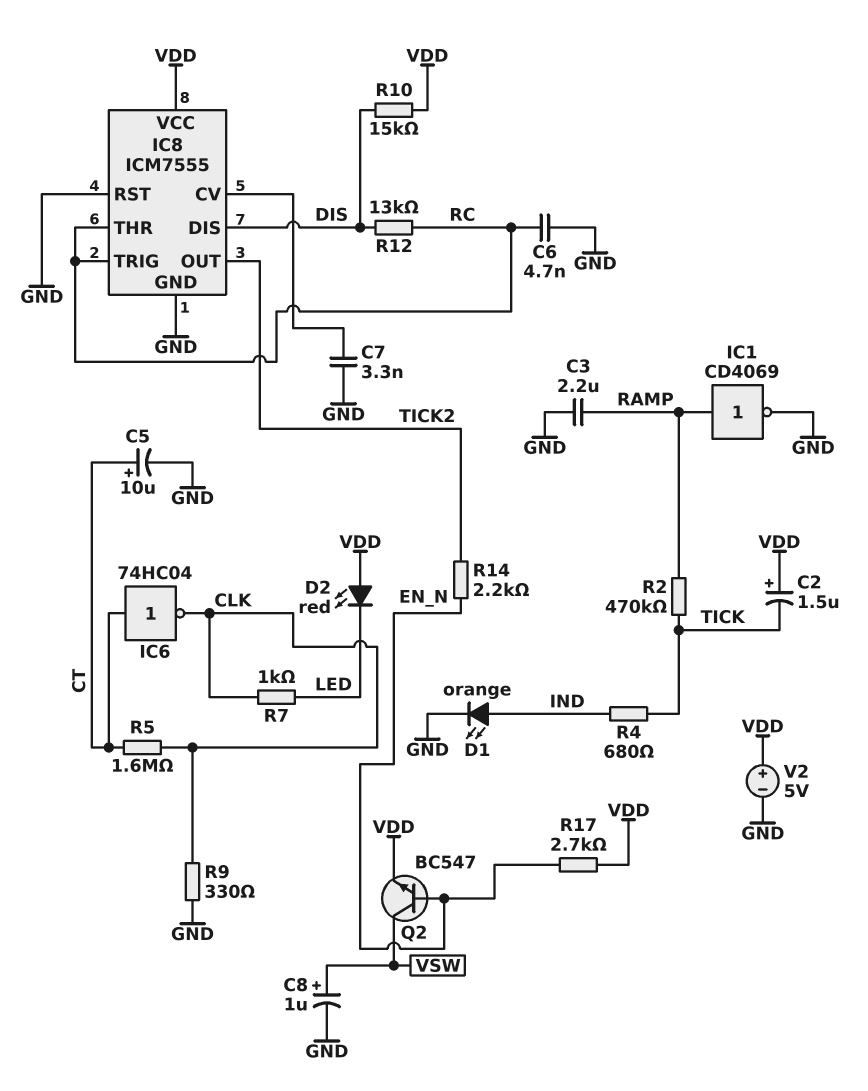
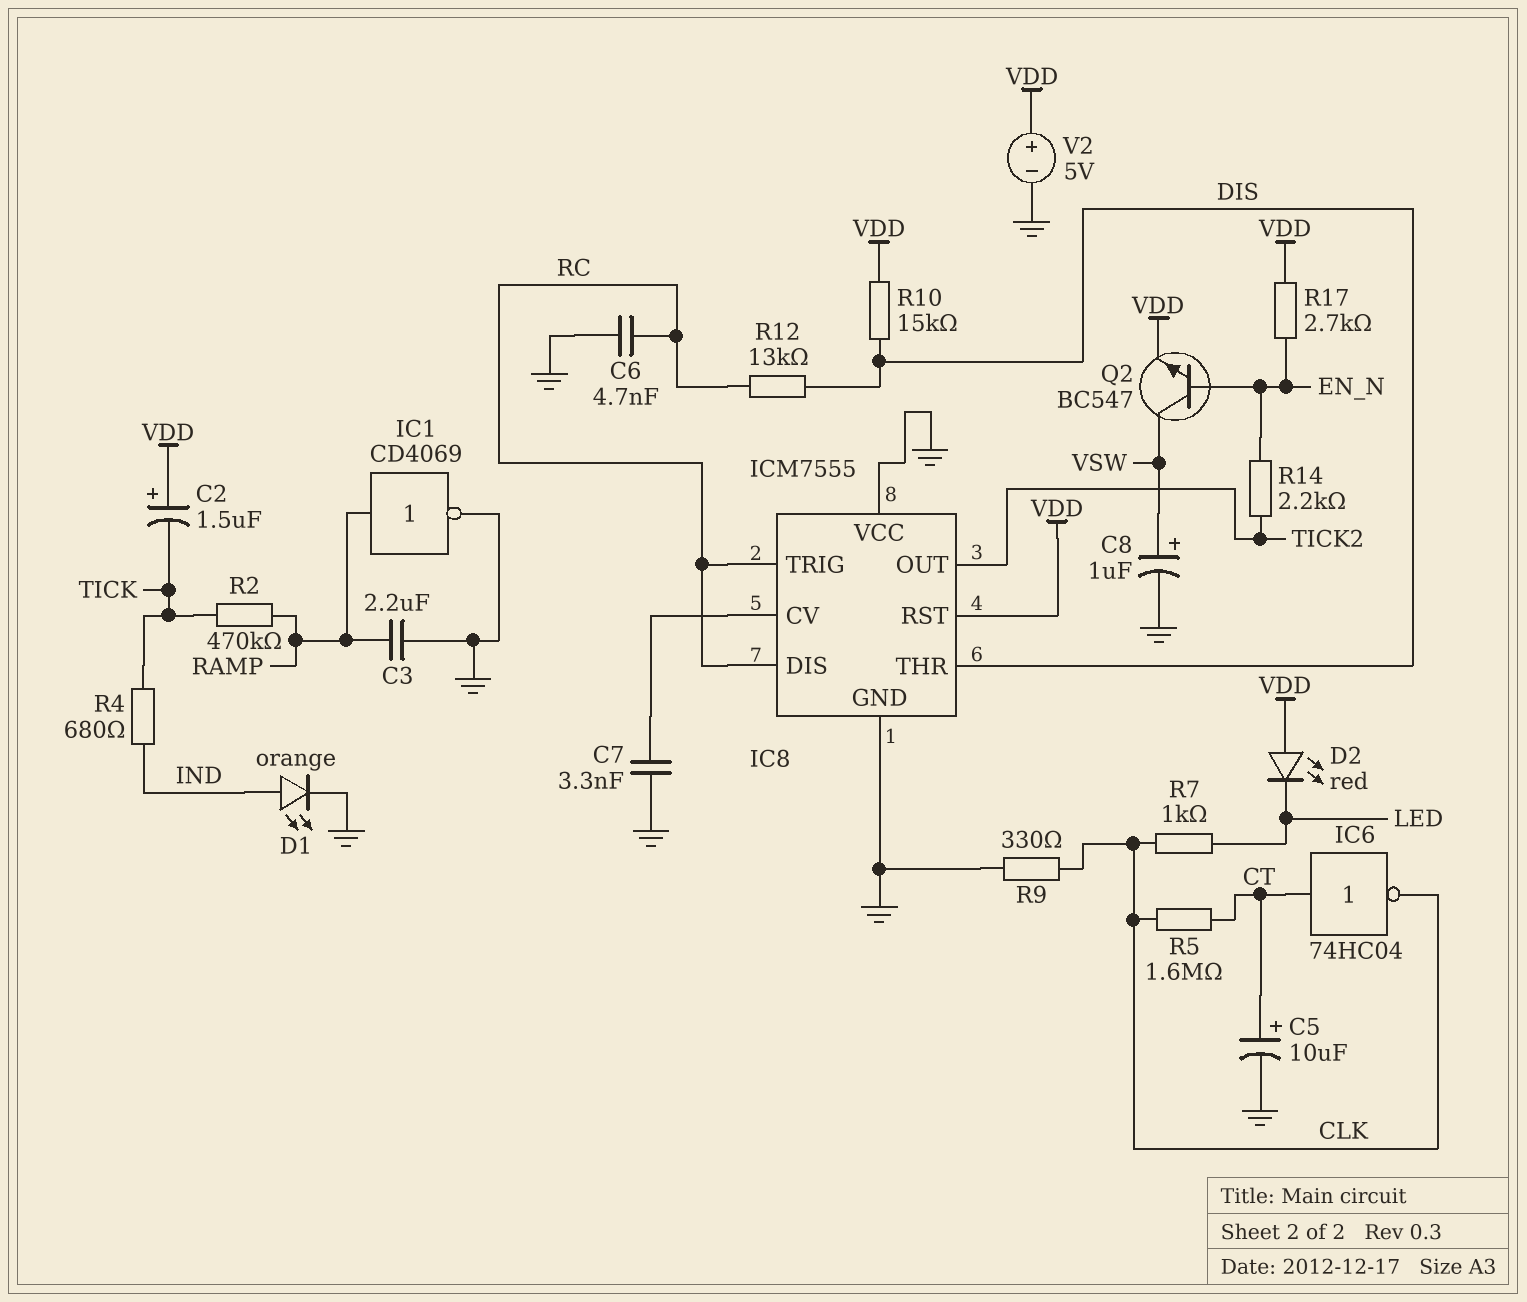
IC8 pin DIS: DIS -> RC
IC8 pin RST: GND -> VDD
IC8 pin THR: RC -> DIS
IC8 pin VCC: VDD -> GND

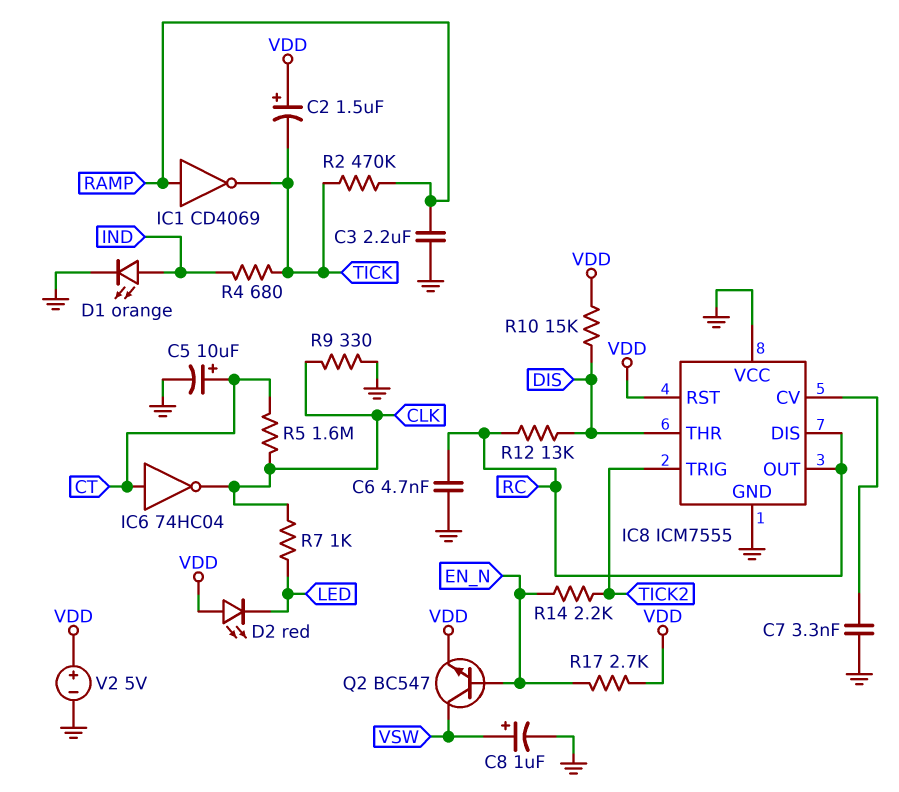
IC1: NOT CD4069 (in RAMP, out GND) -> NOT CD4069 (in RAMP, out TICK)
IC8 pin OUT: TICK2 -> RC
IC8 pin TRIG: RC -> TICK2

